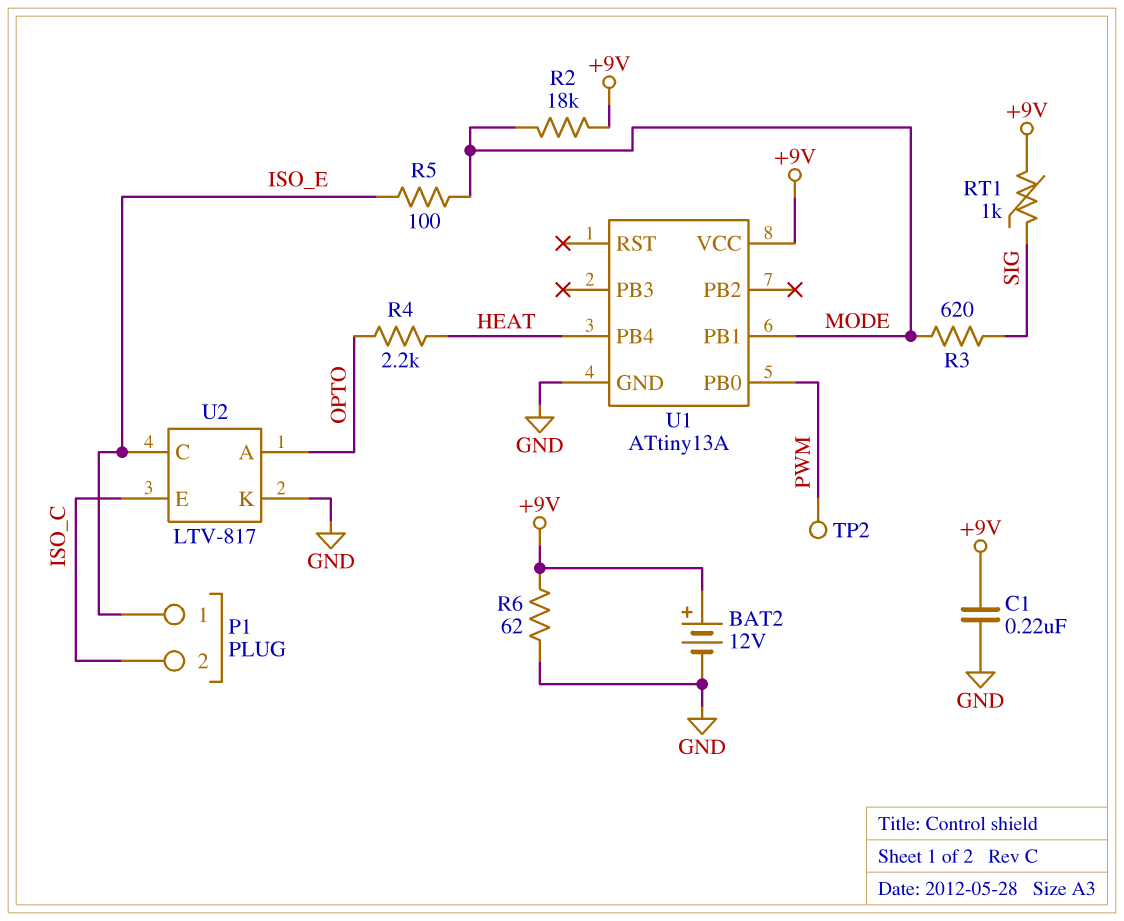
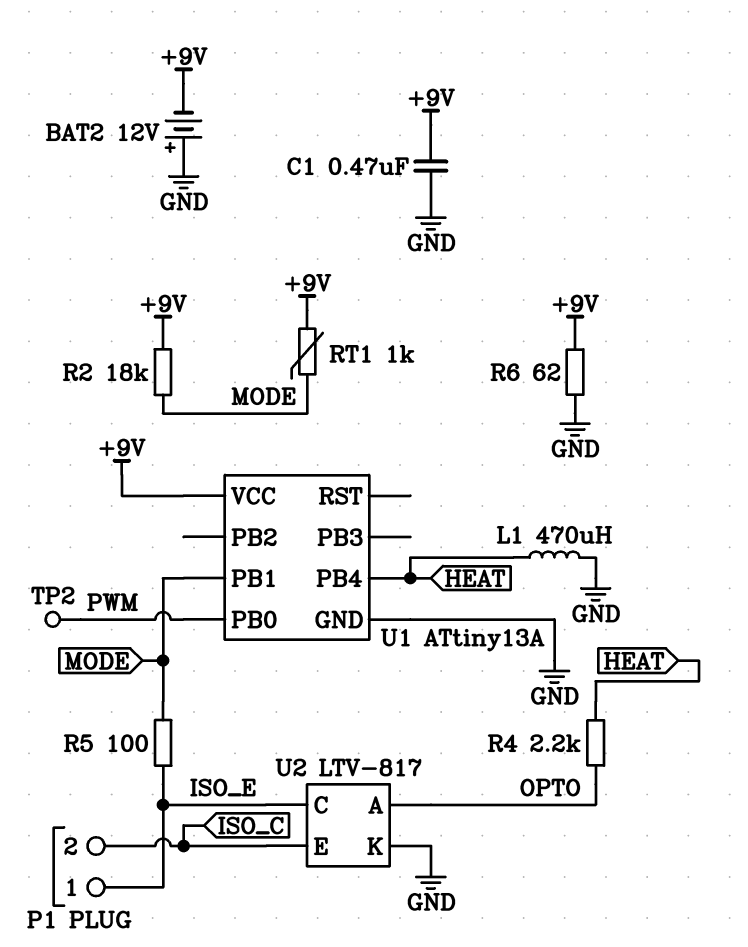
BAT2: 12V (plus +9V, minus GND) -> 12V (plus GND, minus +9V)
C1: 220nF (+9V, GND) -> 470nF (+9V, GND)
L1: none -> 470uH (GND, HEAT)
R3: 620 (MODE, SIG) -> none
RT1: 1k (+9V, SIG) -> 1k (+9V, MODE)

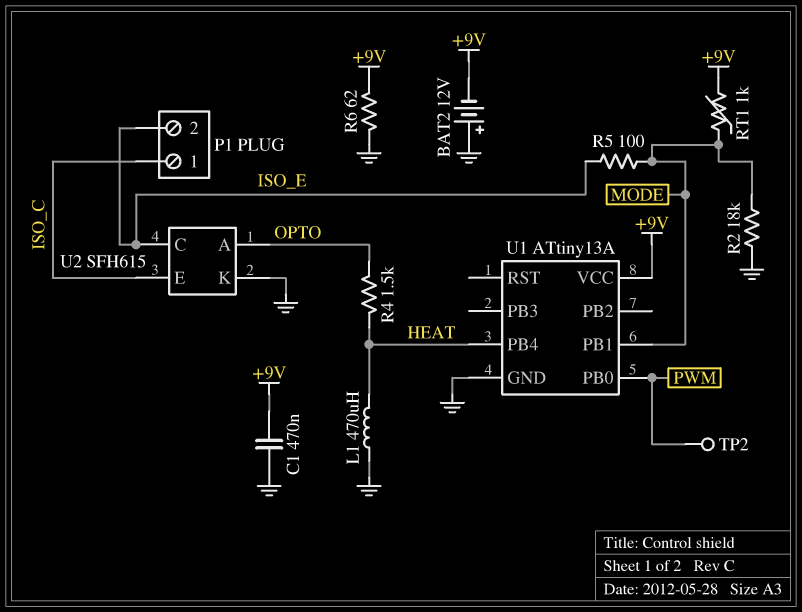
P1 pin 1: ISO_E -> ISO_C
P1 pin 2: ISO_C -> ISO_E
R2: 18k (+9V, MODE) -> 18k (GND, MODE)
R4: 2.2k (HEAT, OPTO) -> 1.5k (HEAT, OPTO)
U2: LTV-817 -> SFH615

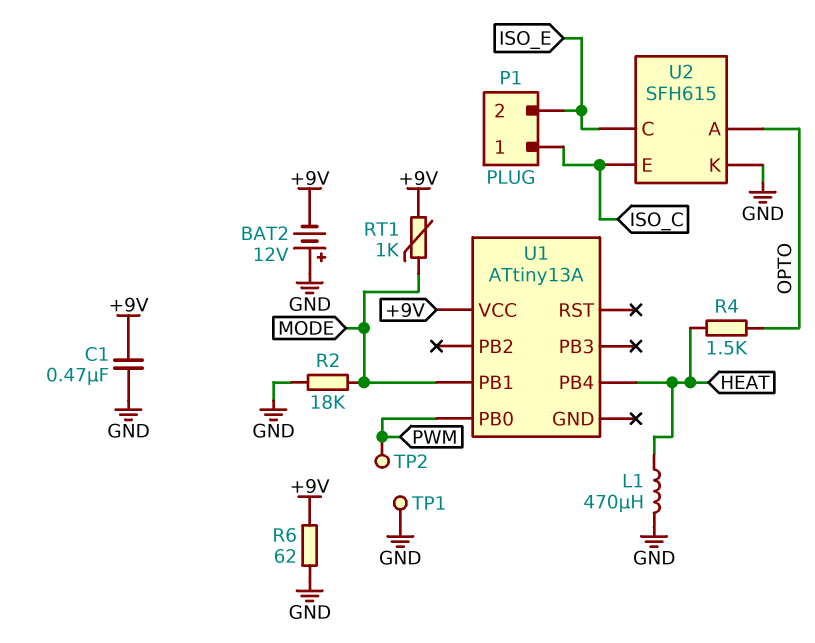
R5: 100 (ISO_E, MODE) -> none
TP1: none -> test point (GND)
U1 pin GND: GND -> none

